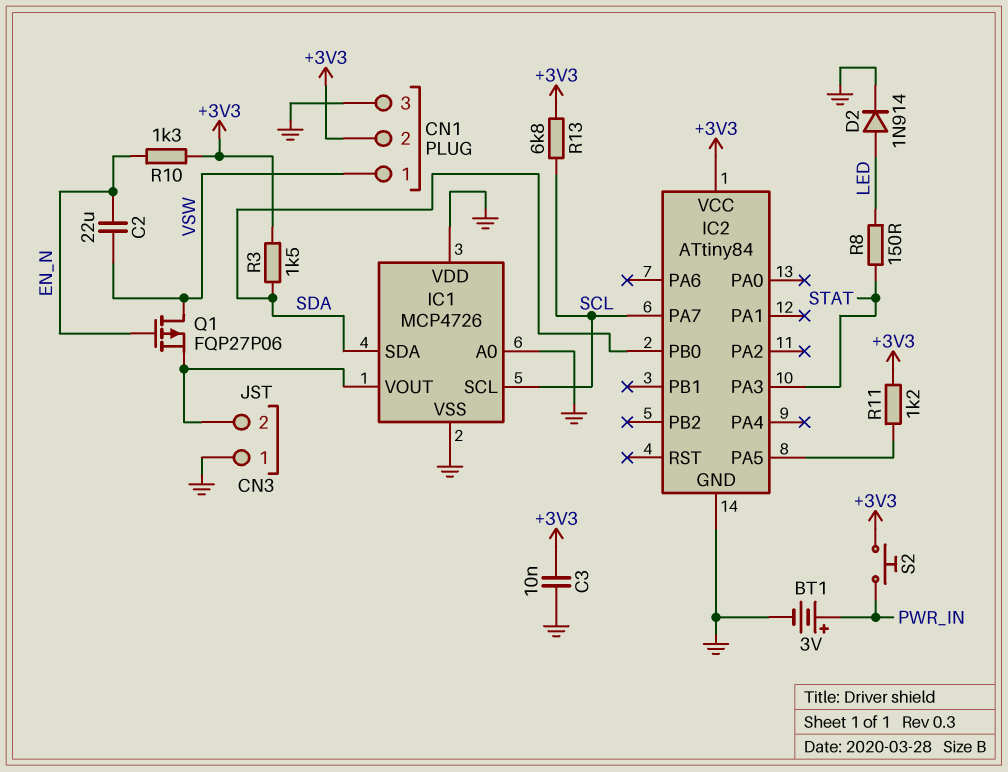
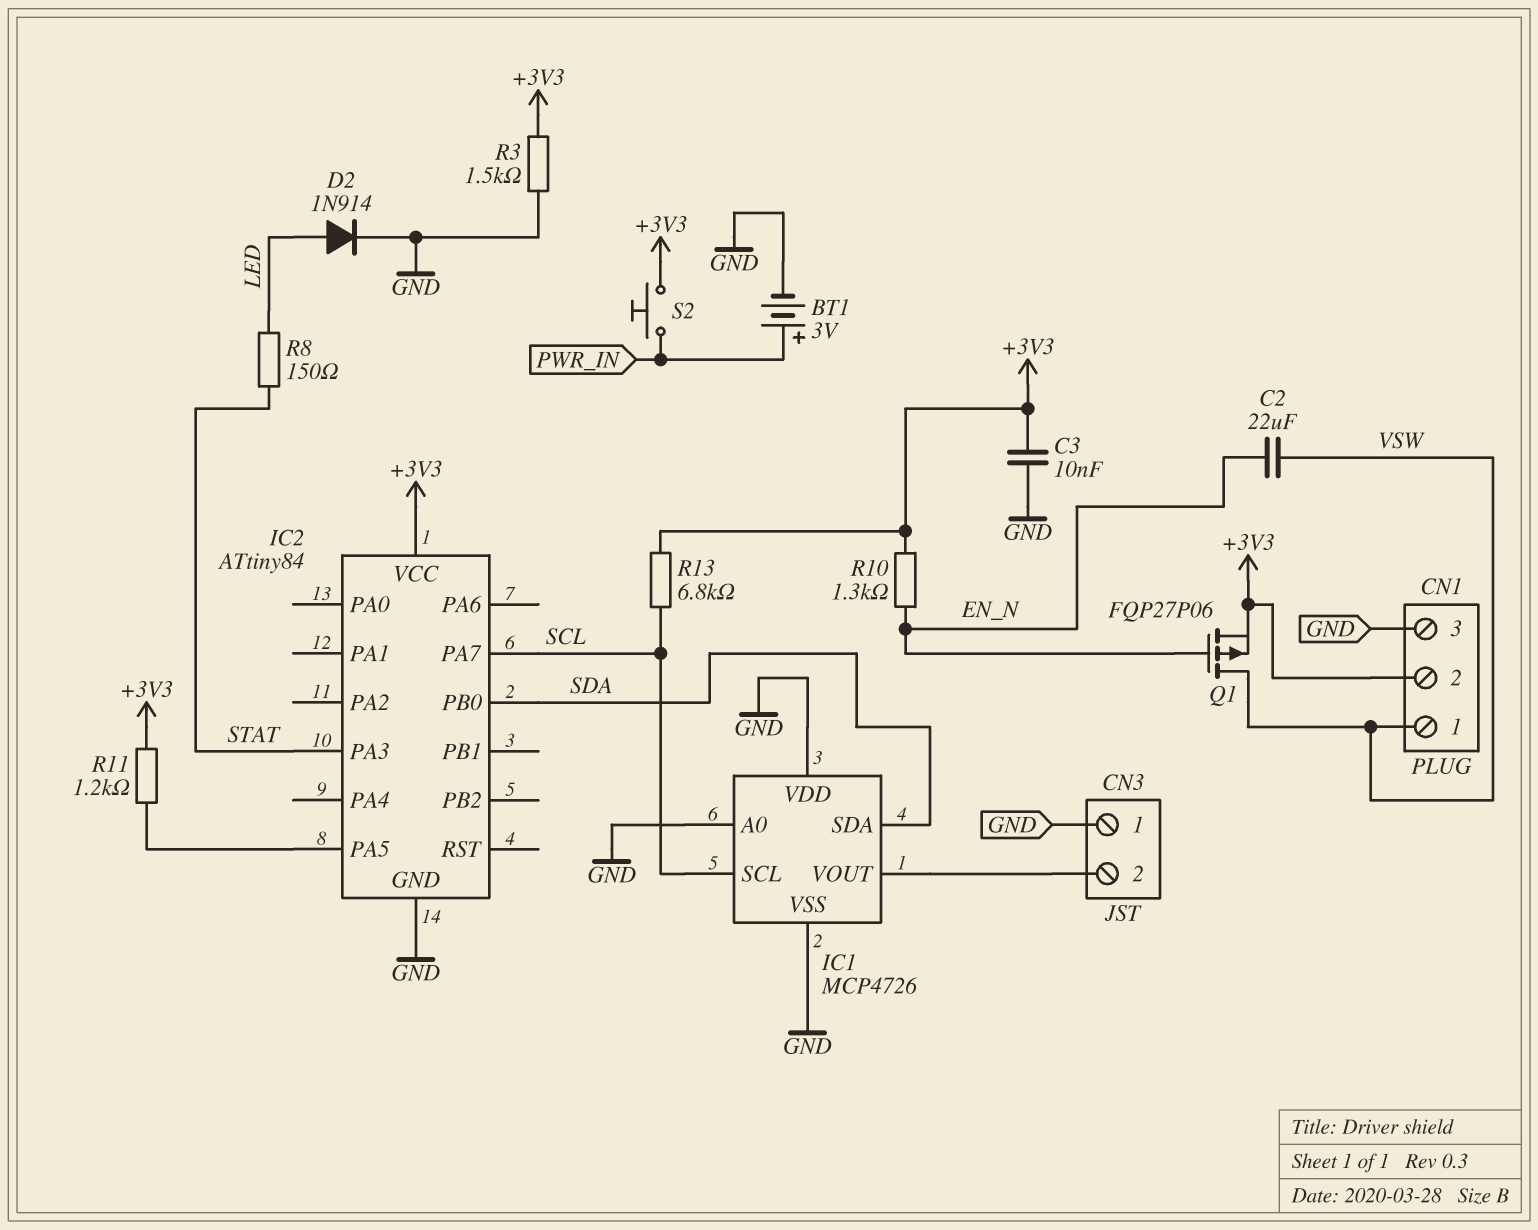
Q1: PMOS FQP27P06 (G EN_N, D VSW, S CN3/2) -> PMOS FQP27P06 (G EN_N, D VSW, S +3V3)
R3: 1.5k (+3V3, SDA) -> 1.5k (+3V3, GND)

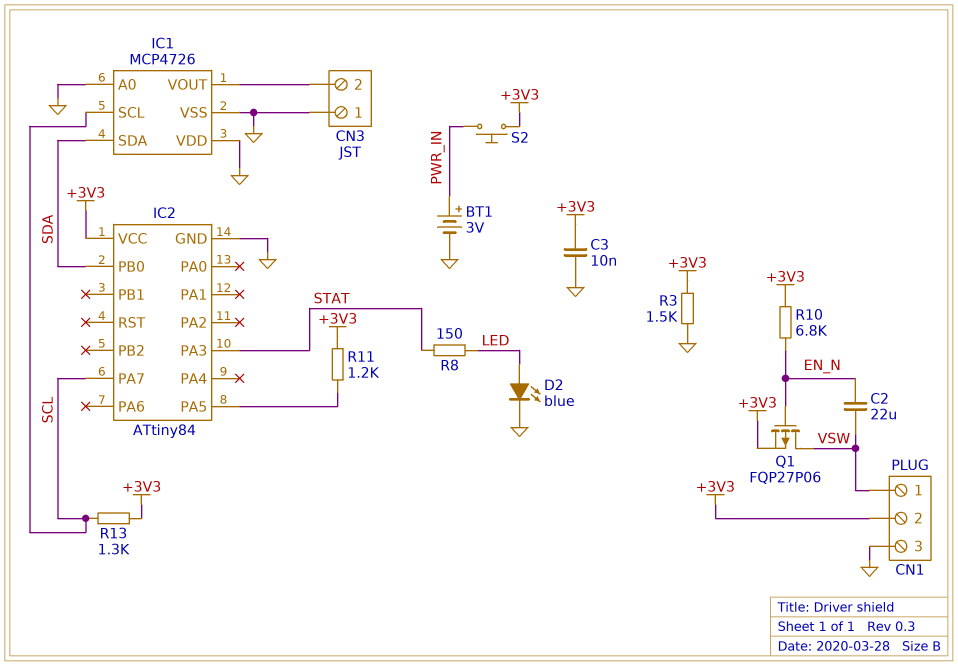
D2: diode 1N914 (A LED, K GND) -> LED blue (A LED, K GND)
R10: 1.3k (+3V3, EN_N) -> 6.8k (+3V3, EN_N)
R13: 6.8k (+3V3, SCL) -> 1.3k (+3V3, SCL)

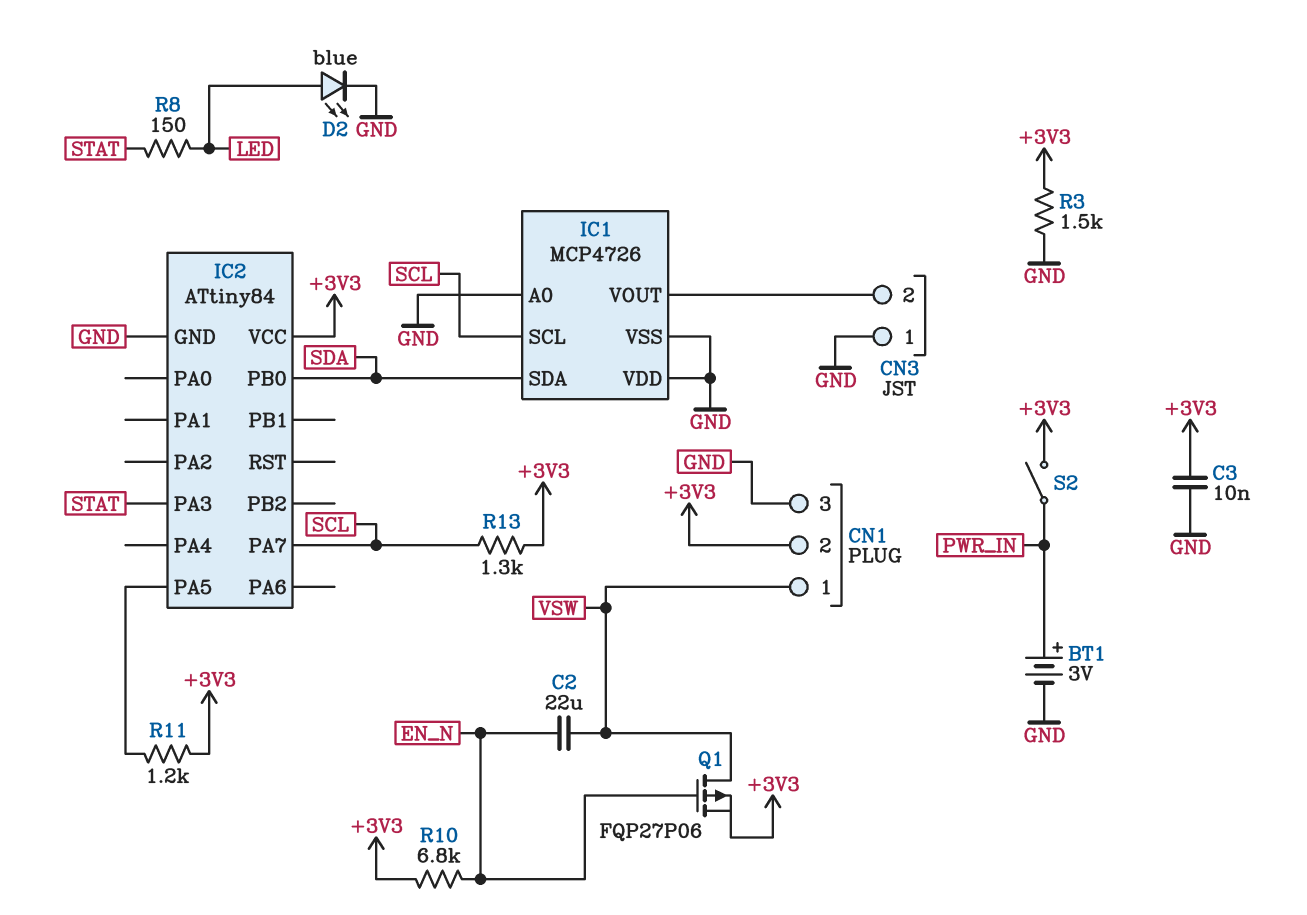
S2: button (+3V3, PWR_IN) -> switch (+3V3, PWR_IN)

